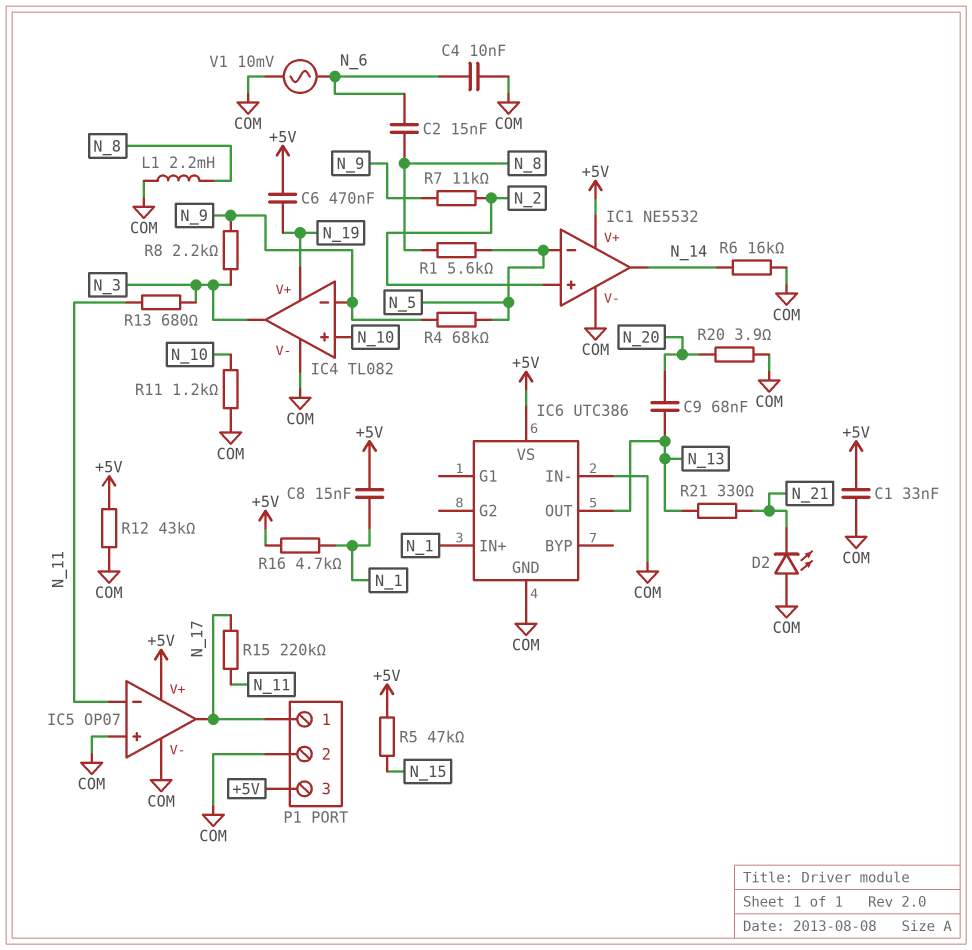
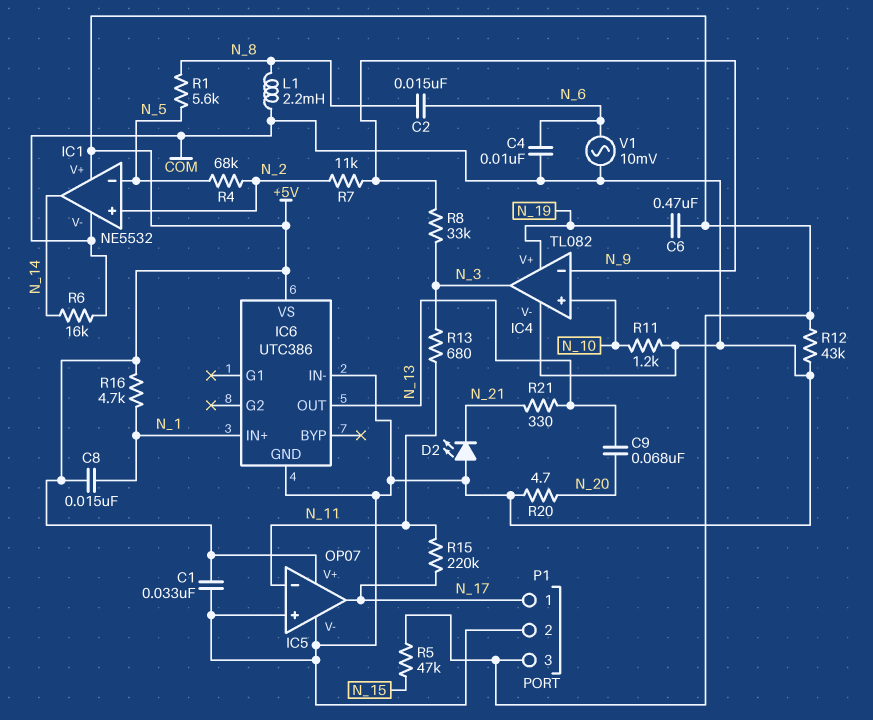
R4: 68k (N_5, N_9) -> 68k (N_2, N_5)
R8: 2.2k (N_3, N_9) -> 33k (N_3, N_9)
R20: 3.9 (COM, N_20) -> 4.7 (COM, N_20)

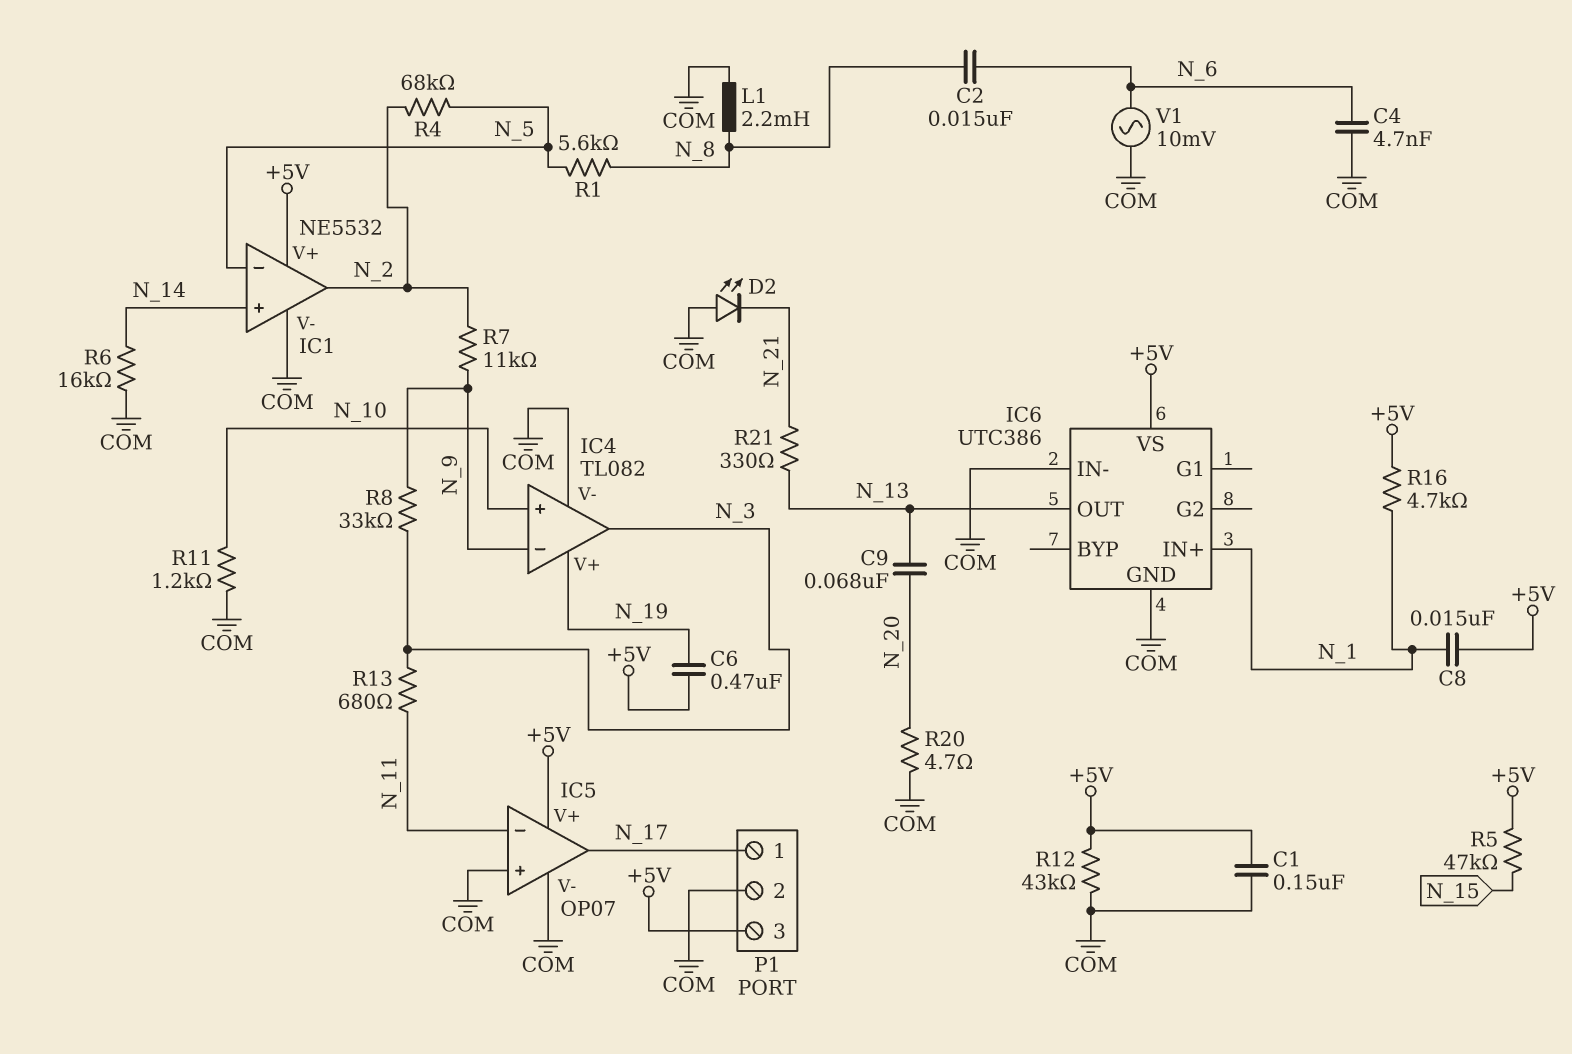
C1: 33nF (+5V, COM) -> 150nF (+5V, COM)
C4: 10nF (COM, N_6) -> 4.7nF (COM, N_6)
IC1 pin in+: N_2 -> N_14
IC1 pin out: N_14 -> N_2
R15: 220k (N_11, N_17) -> none

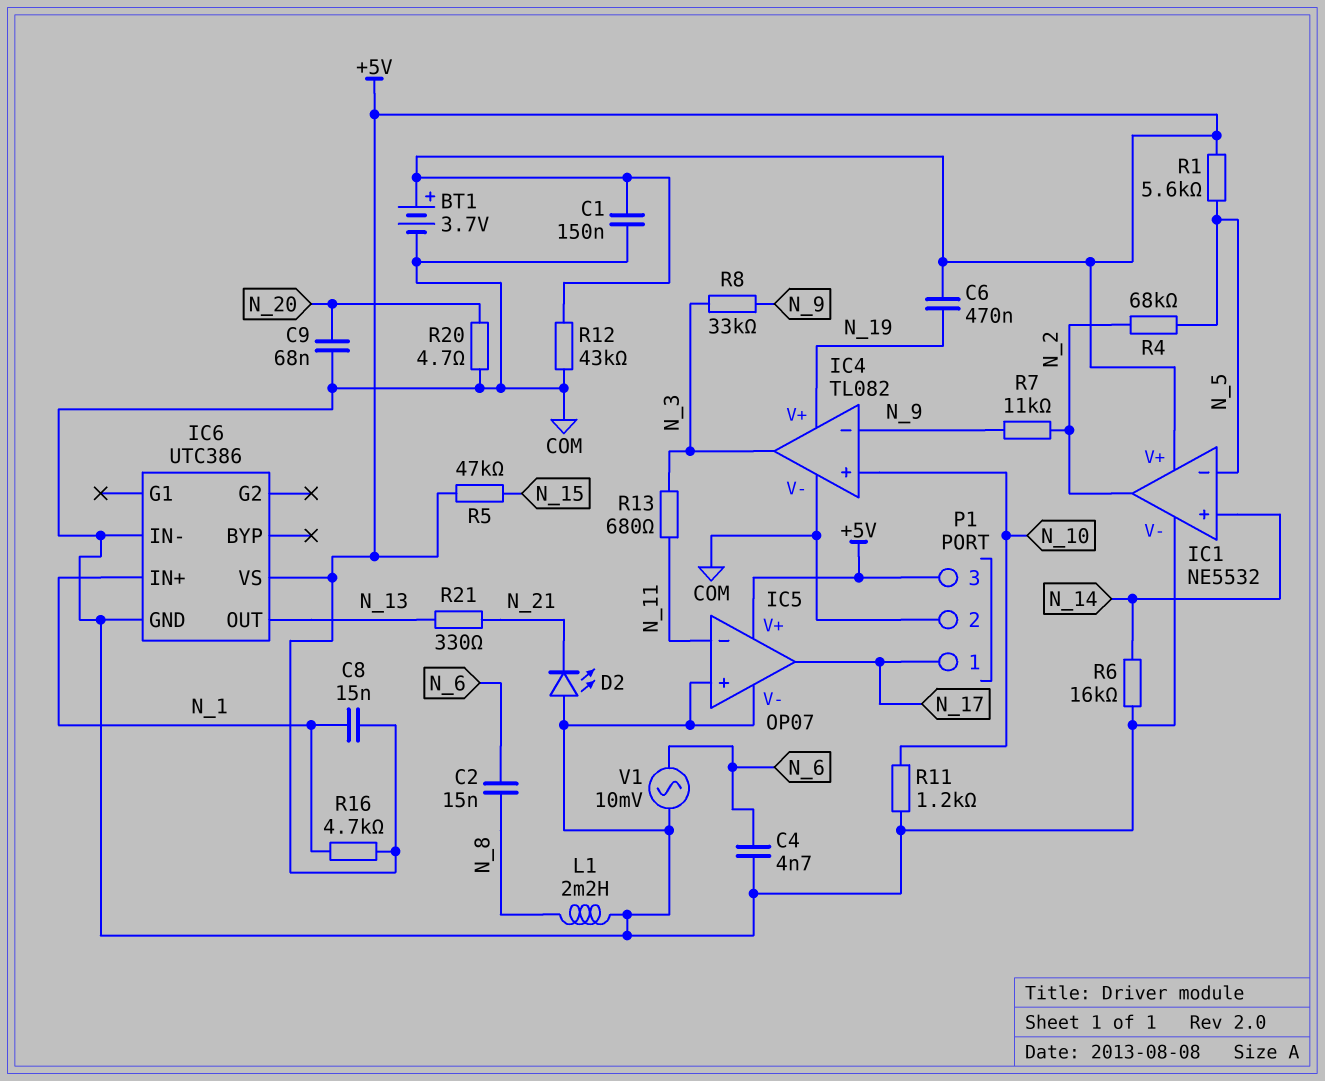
BT1: none -> 3.7V (plus +5V, minus COM)
C9: 68nF (N_13, N_20) -> 68nF (COM, N_20)
R1: 5.6k (N_5, N_8) -> 5.6k (+5V, N_5)

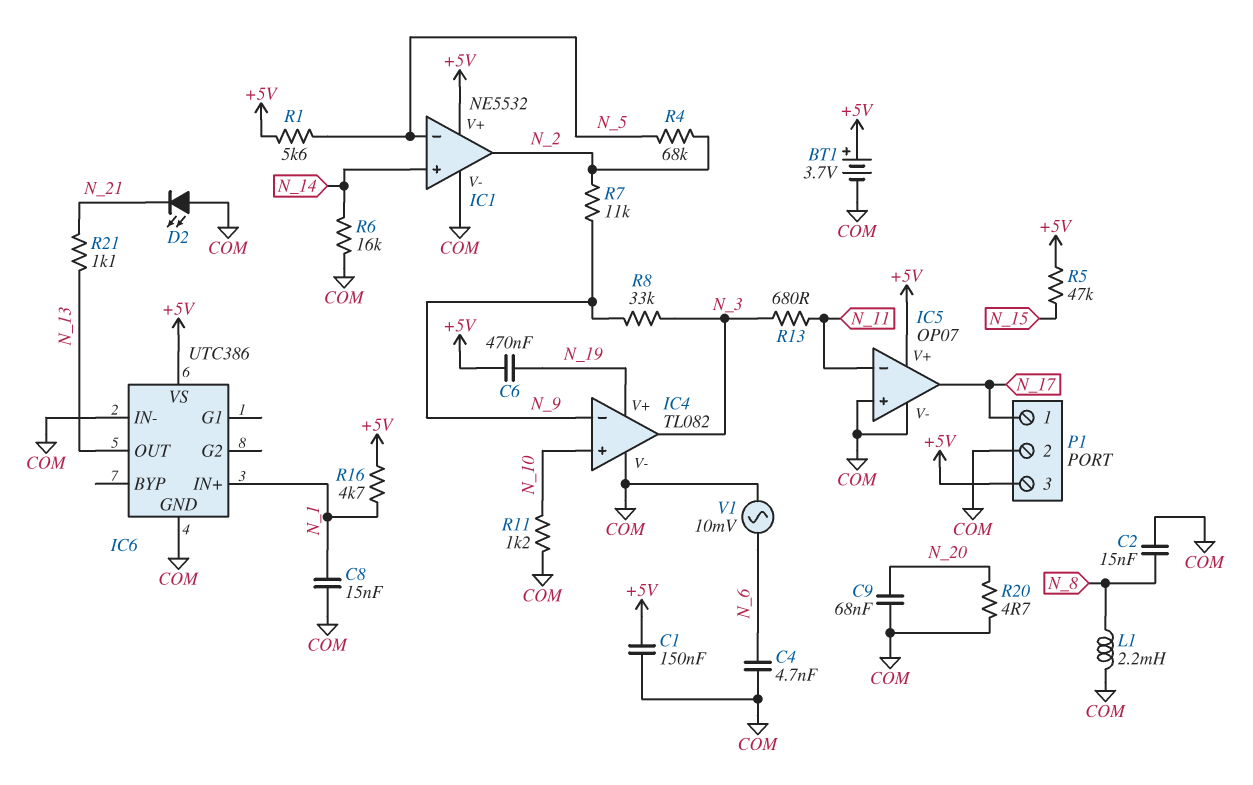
C2: 15nF (N_6, N_8) -> 15nF (COM, N_8)
C8: 15nF (+5V, N_1) -> 15nF (COM, N_1)
R12: 43k (+5V, COM) -> none
R21: 330 (N_13, N_21) -> 1.1k (N_13, N_21)

